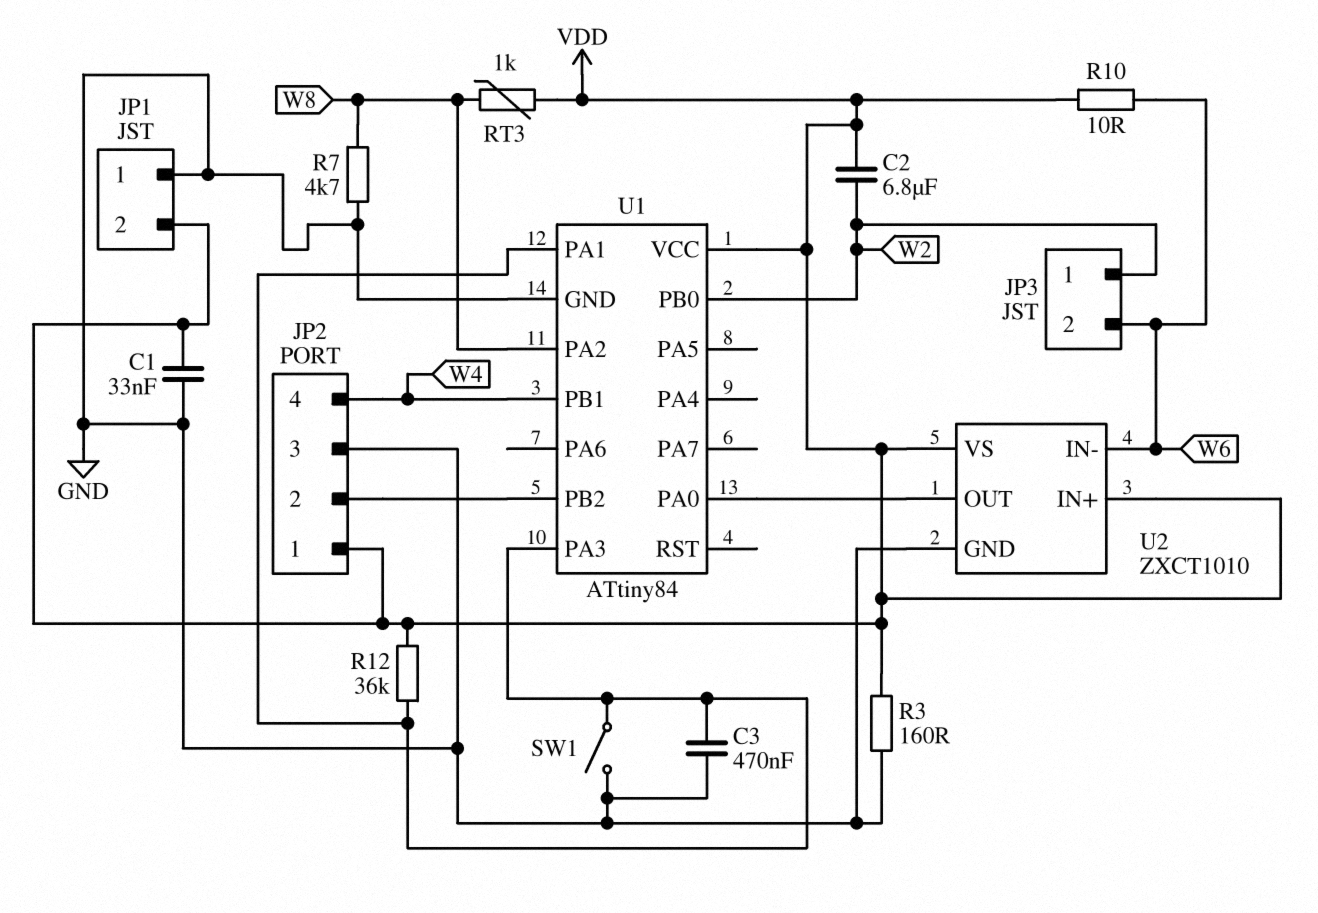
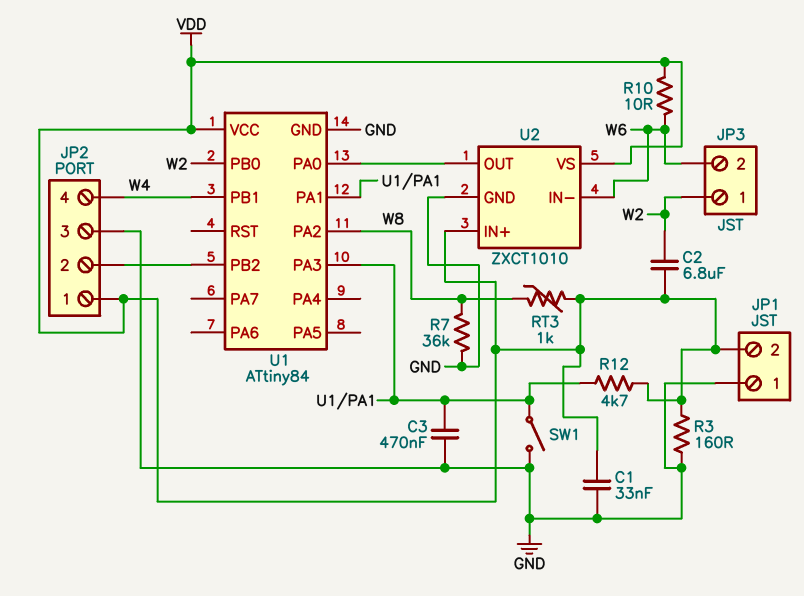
R7: 4.7k (GND, W8) -> 36k (GND, W8)
R12: 36k (U1/PA1, VDD) -> 4.7k (U1/PA1, VDD)

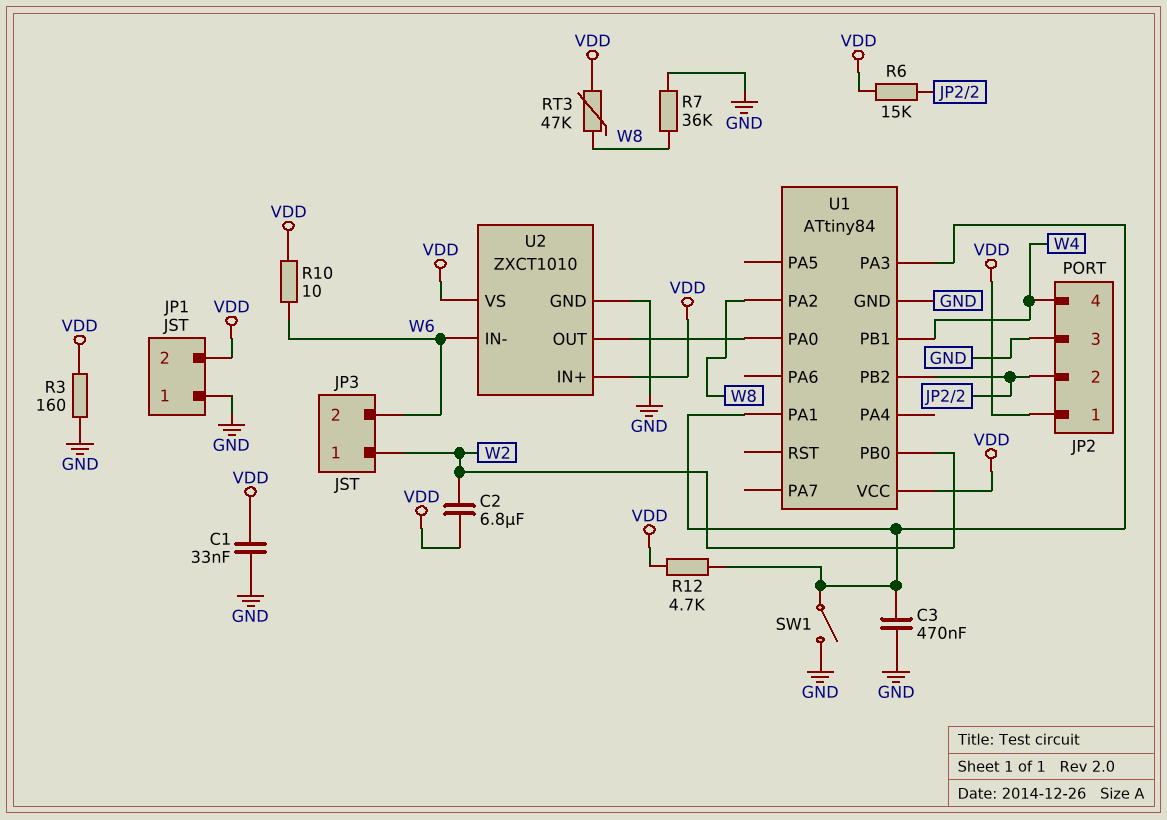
R6: none -> 15k (JP2/2, VDD)
RT3: 1k (VDD, W8) -> 47k (VDD, W8)

